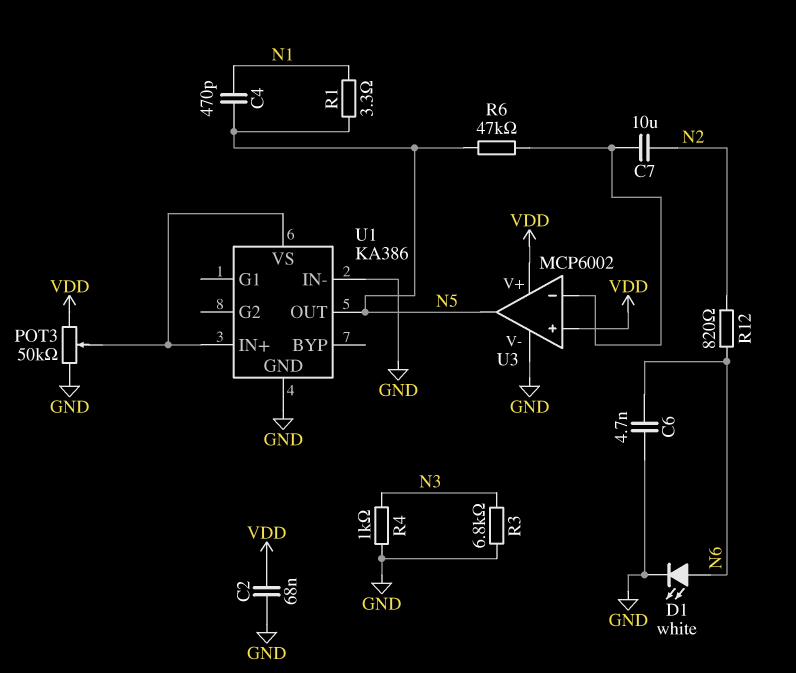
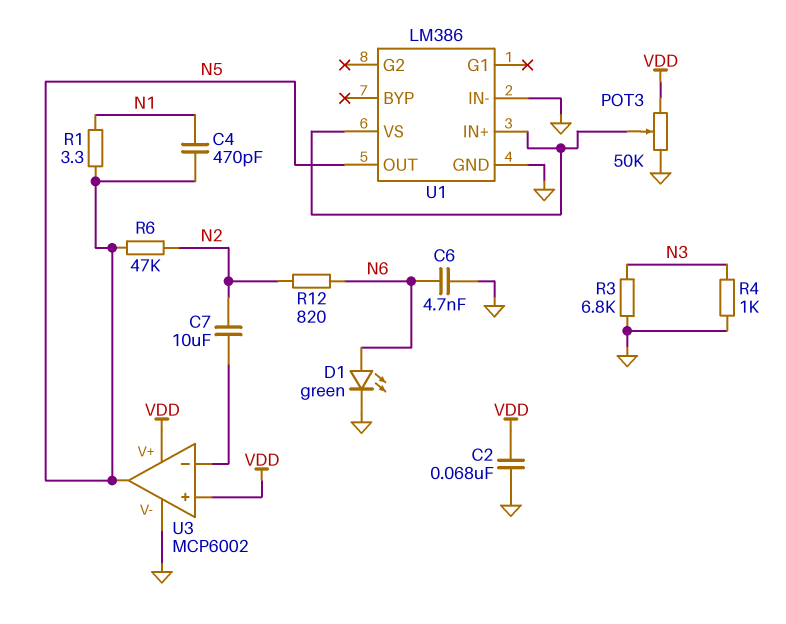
D1: LED white (A N6, K GND) -> LED green (A N6, K GND)
R6: 47k (N5, U3/in-) -> 47k (N2, N5)
U1: KA386 -> LM386

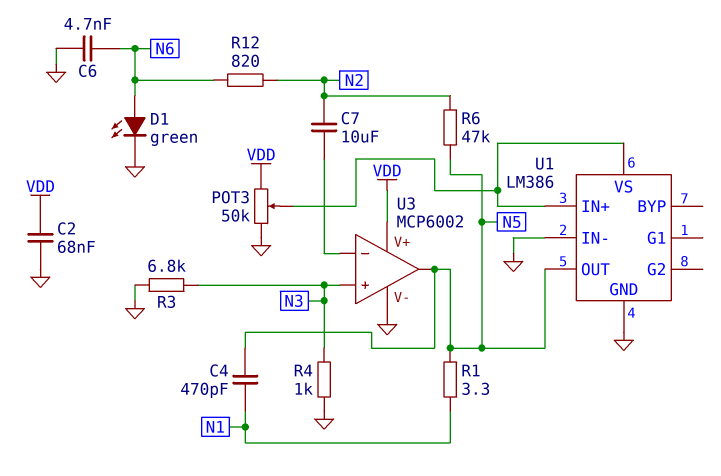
U3 pin in+: VDD -> N3

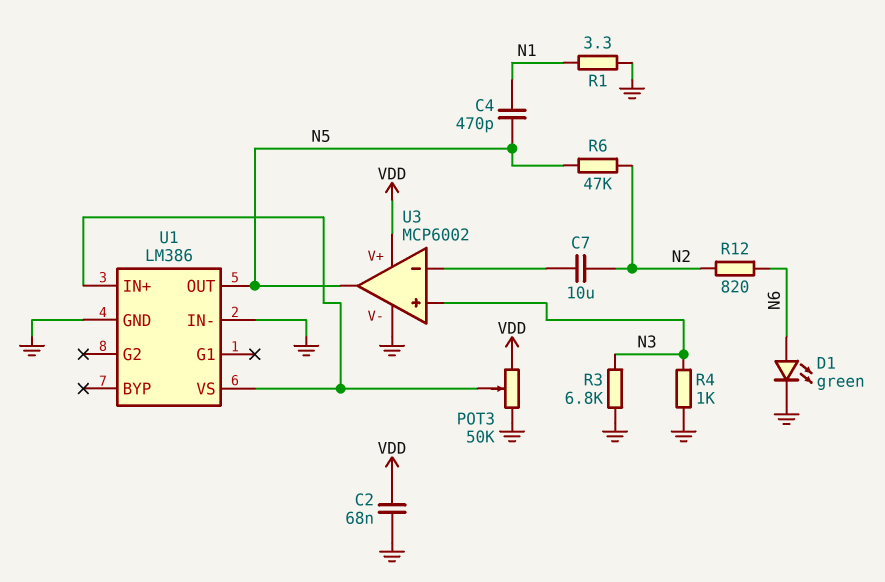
C6: 4.7nF (GND, N6) -> none
R1: 3.3 (N1, N5) -> 3.3 (GND, N1)

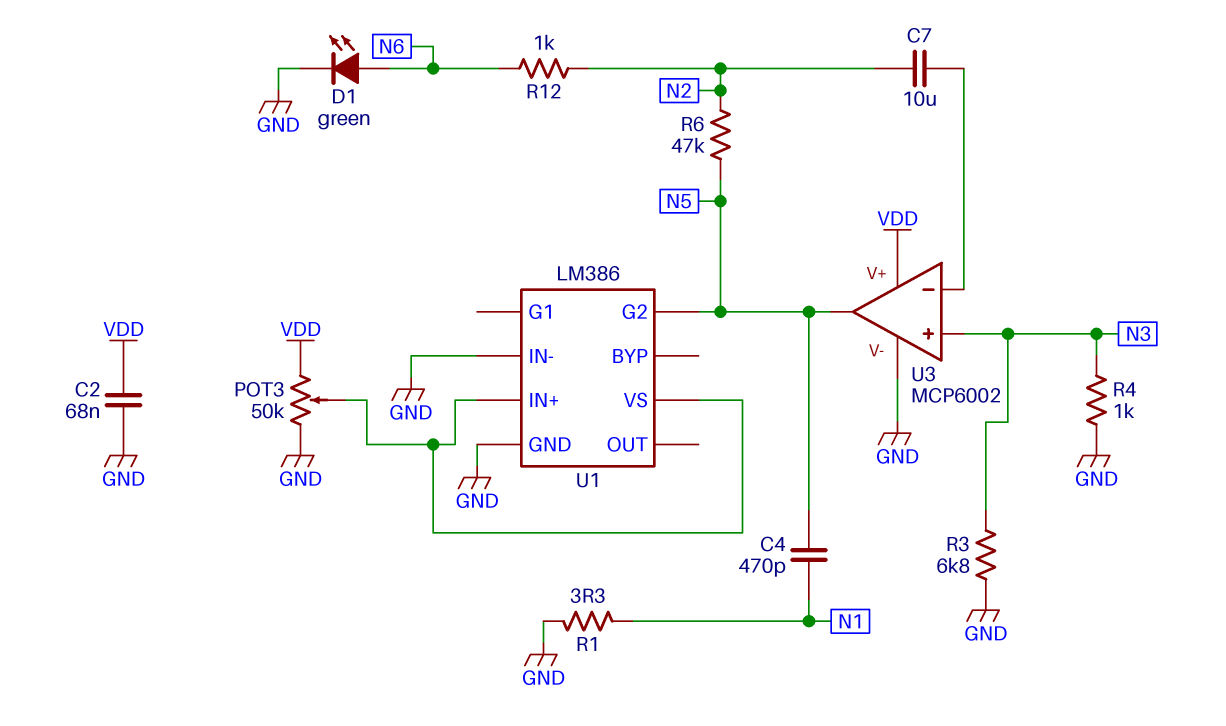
R12: 820 (N2, N6) -> 1k (N2, N6)
U1 pin G2: none -> N5
U1 pin OUT: N5 -> none

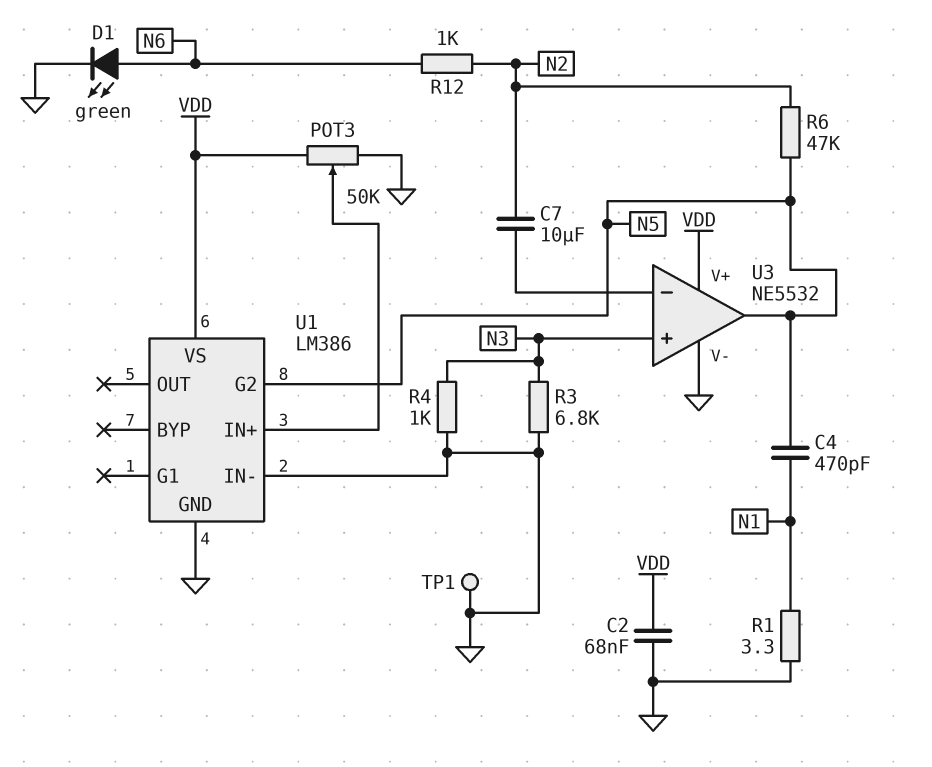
TP1: none -> test point (GND)
U1 pin VS: U1/IN+ -> VDD
U3: MCP6002 -> NE5532

